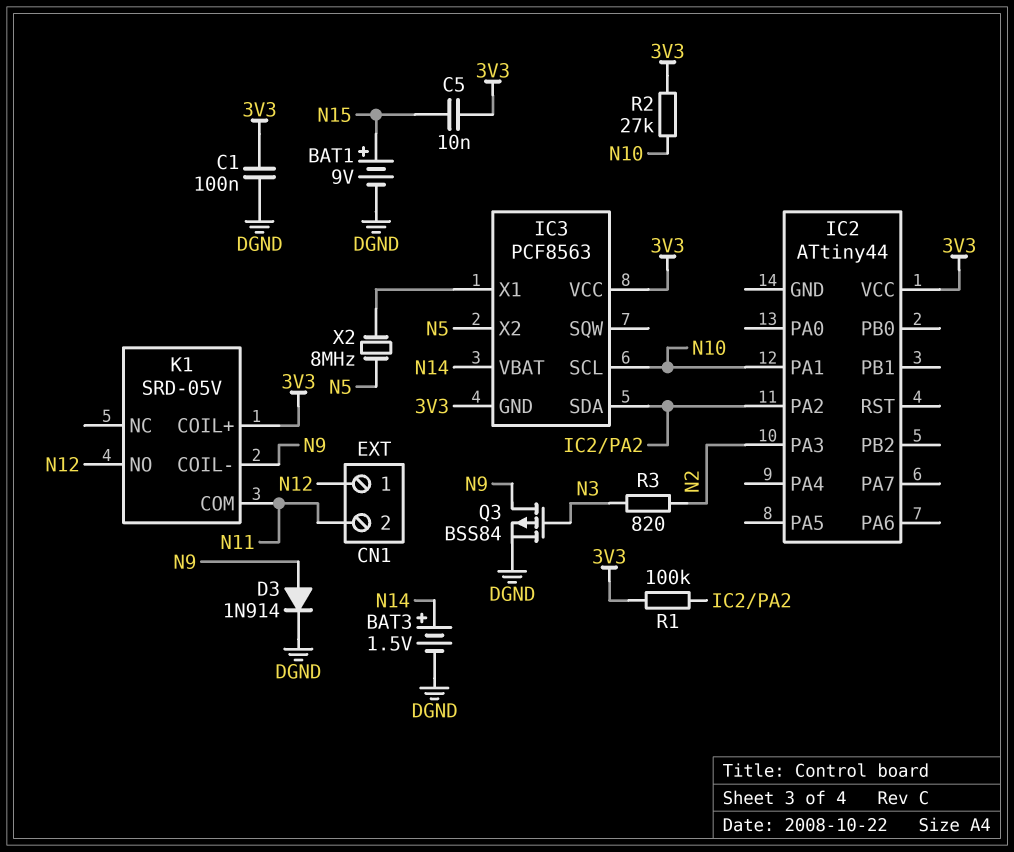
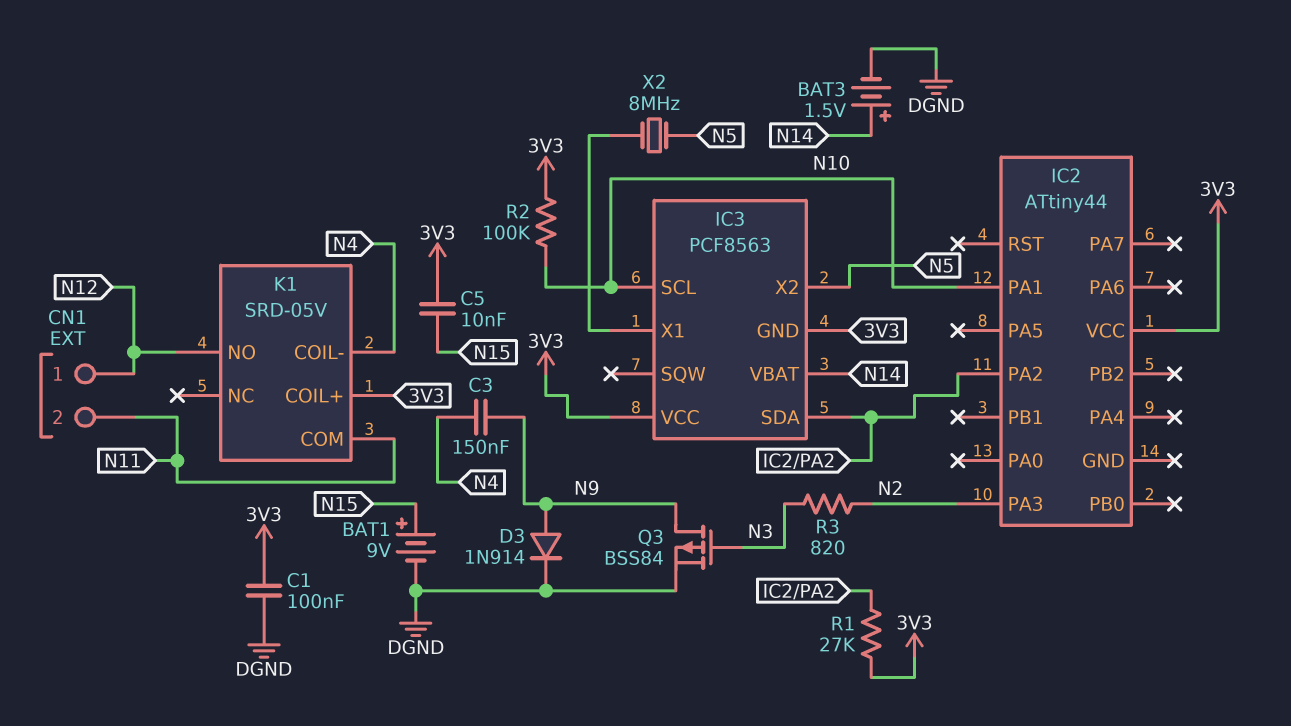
C3: none -> 150nF (N4, N9)
K1 pin COIL-: N9 -> N4
R1: 100k (3V3, IC2/PA2) -> 27k (3V3, IC2/PA2)
R2: 27k (3V3, N10) -> 100k (3V3, N10)

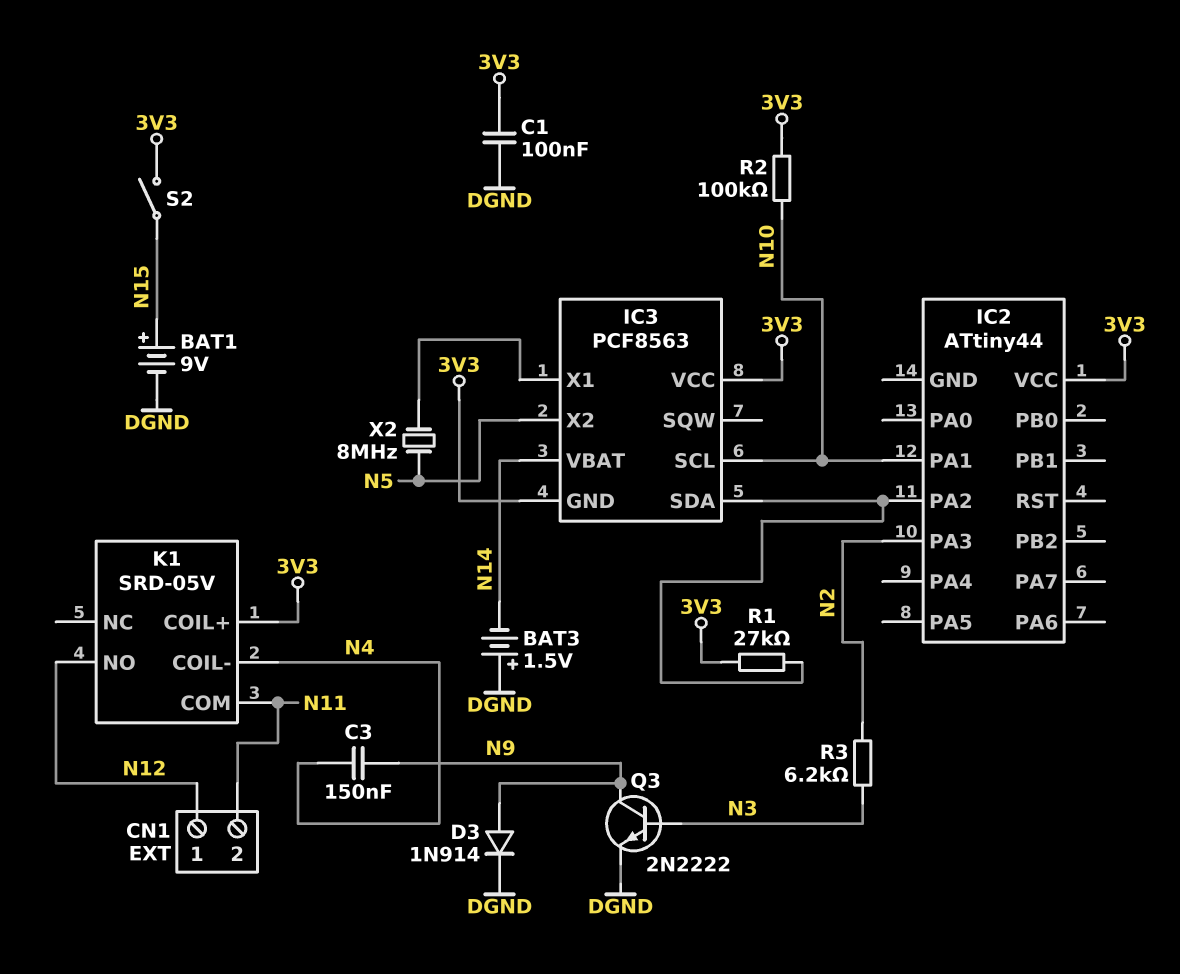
BAT3: 1.5V (plus N14, minus DGND) -> 1.5V (plus DGND, minus N14)
C5: 10nF (3V3, N15) -> none
Q3: PMOS BSS84 (G N3, D N9, S DGND) -> NPN 2N2222 (B N3, C N9, E DGND)
R3: 820 (N2, N3) -> 6.2k (N2, N3)
S2: none -> switch (3V3, N15)

